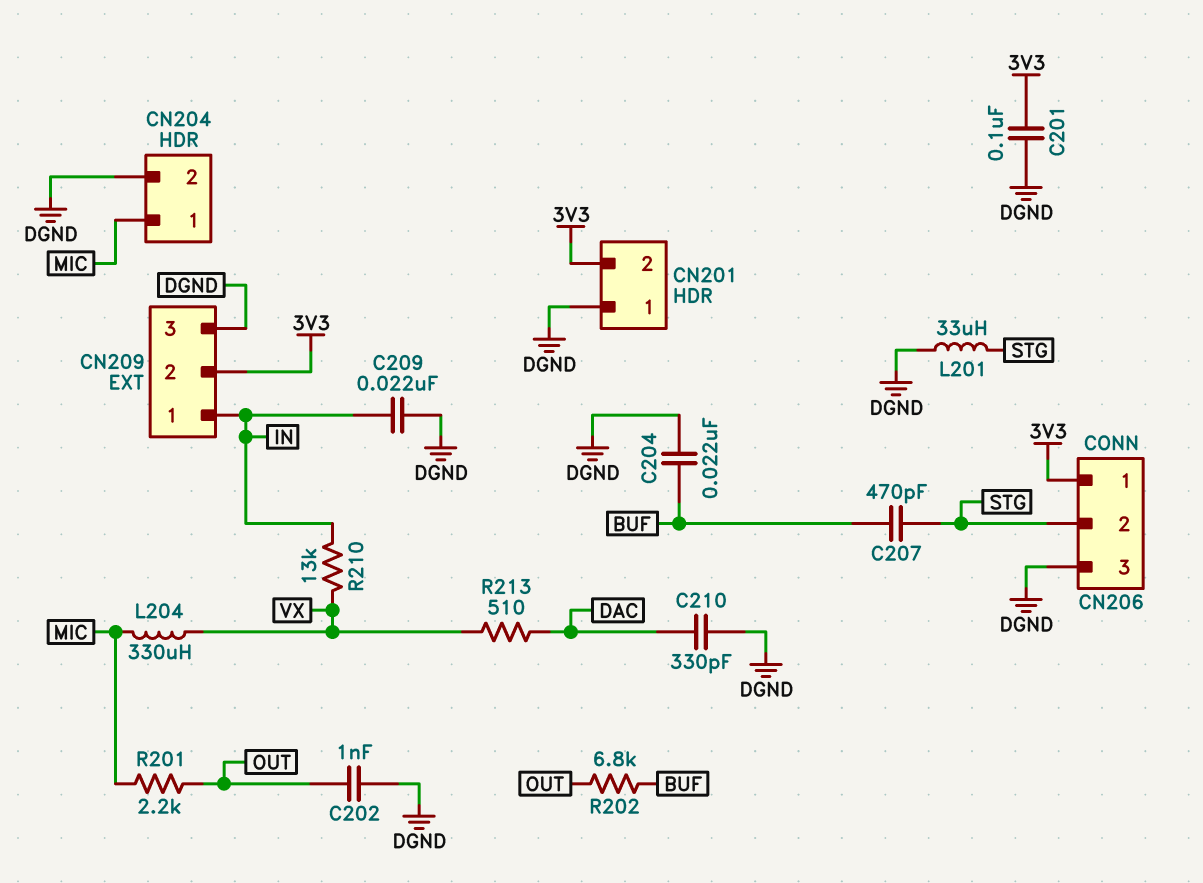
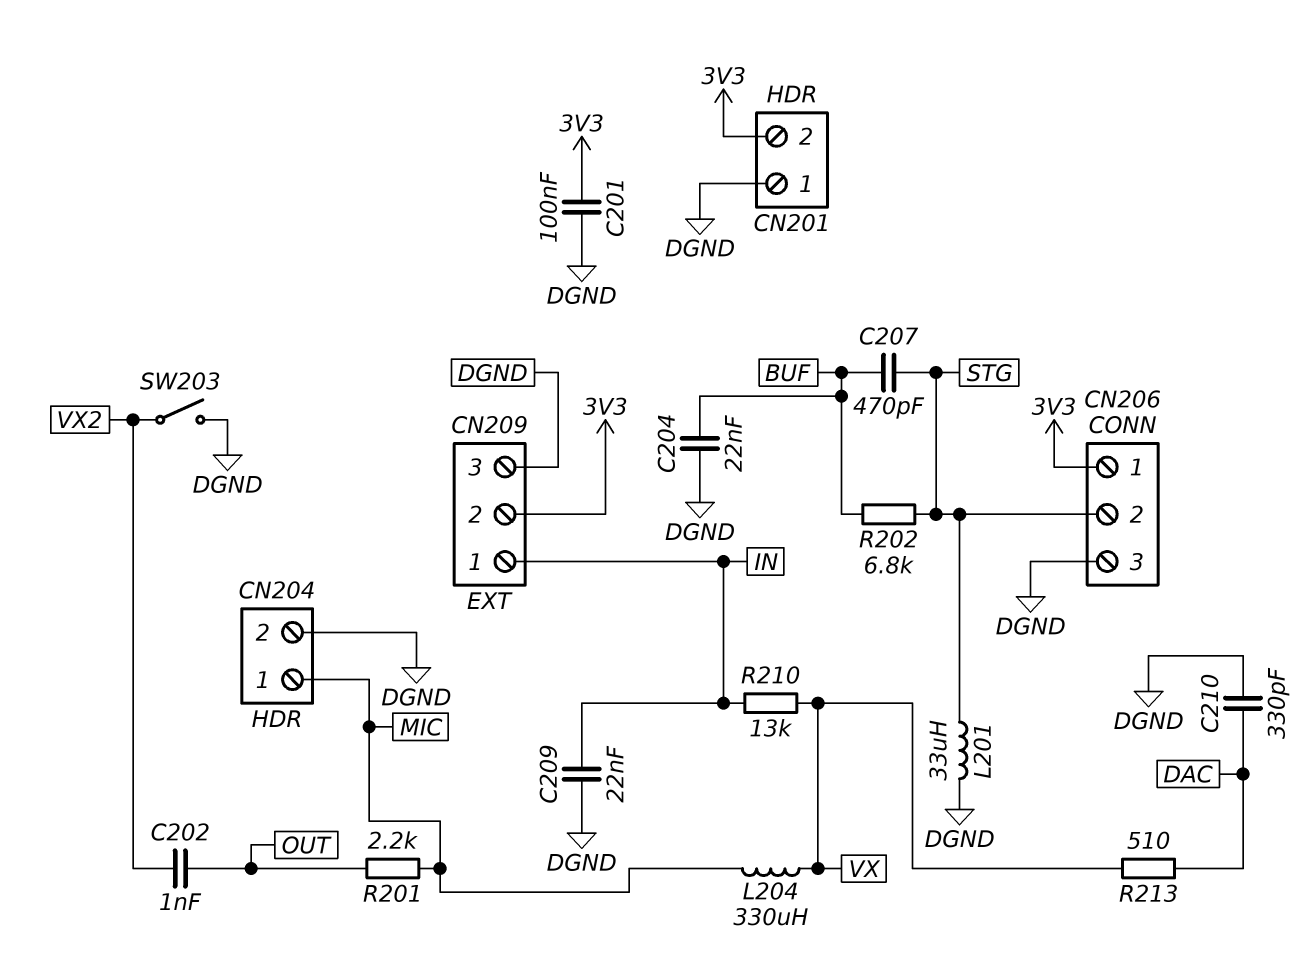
C202: 1nF (DGND, OUT) -> 1nF (OUT, VX2)
R202: 6.8k (BUF, OUT) -> 6.8k (BUF, STG)
SW203: none -> switch (DGND, VX2)

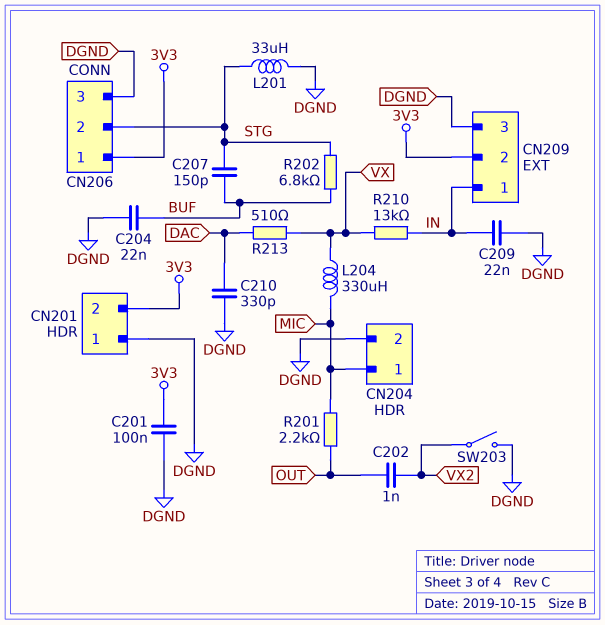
C207: 470pF (BUF, STG) -> 150pF (BUF, STG)

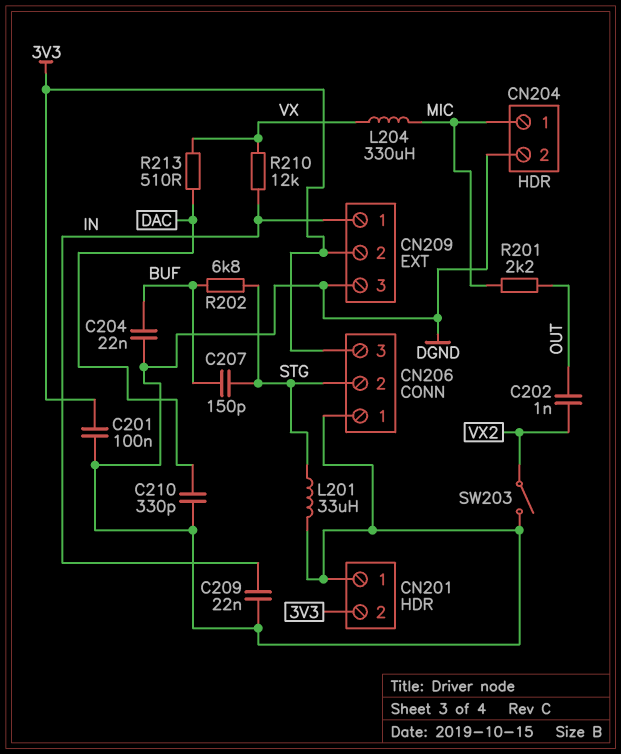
CN206 pin 1: 3V3 -> DGND
CN206 pin 3: DGND -> 3V3
R210: 13k (IN, VX) -> 12k (IN, VX)

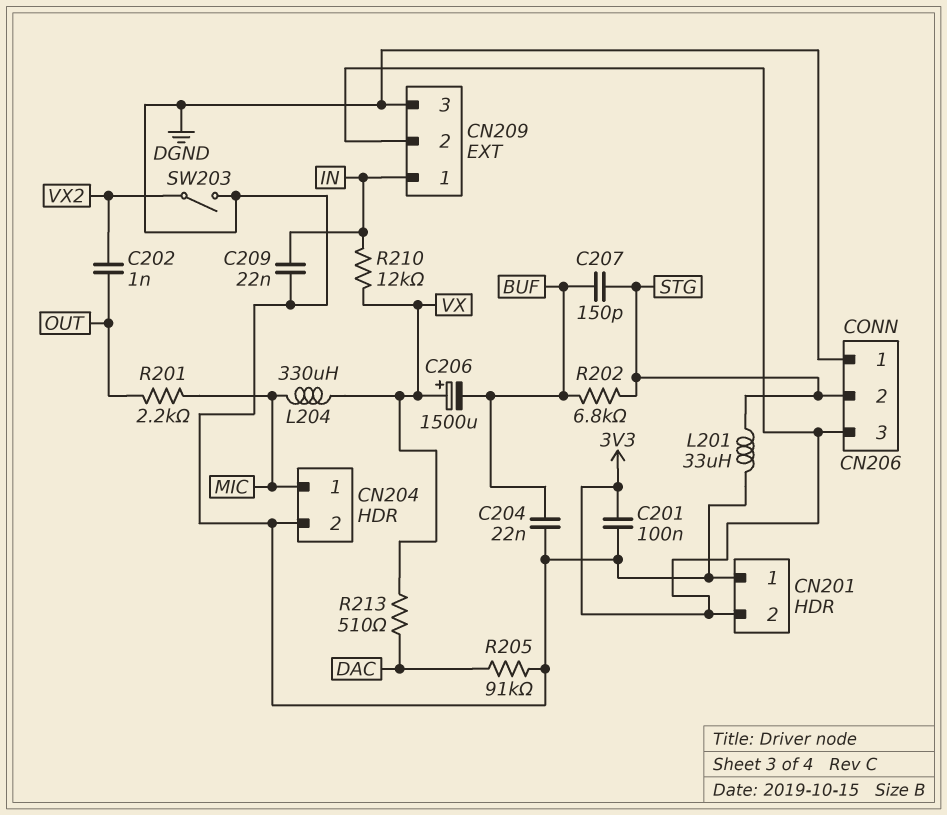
C206: none -> 1500uF (plus VX, minus BUF)
C210: 330pF (DAC, DGND) -> none
R205: none -> 91k (DAC, DGND)

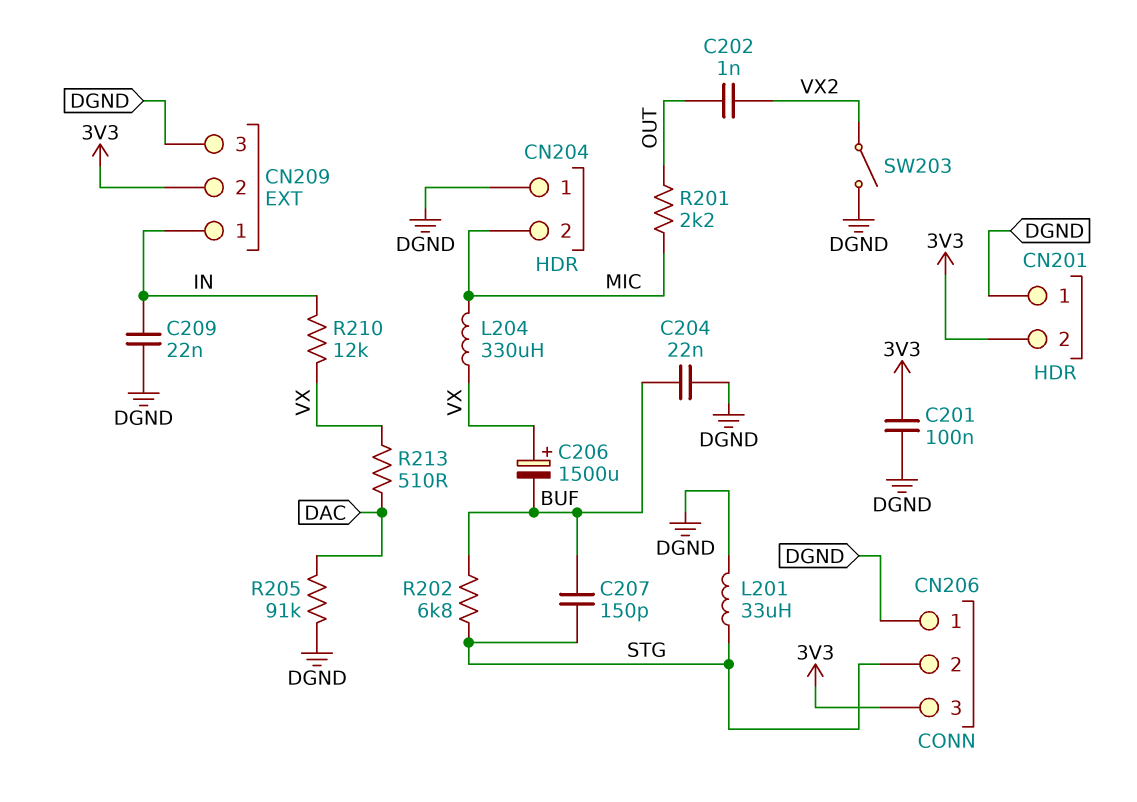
CN204 pin 1: MIC -> DGND
CN204 pin 2: DGND -> MIC

